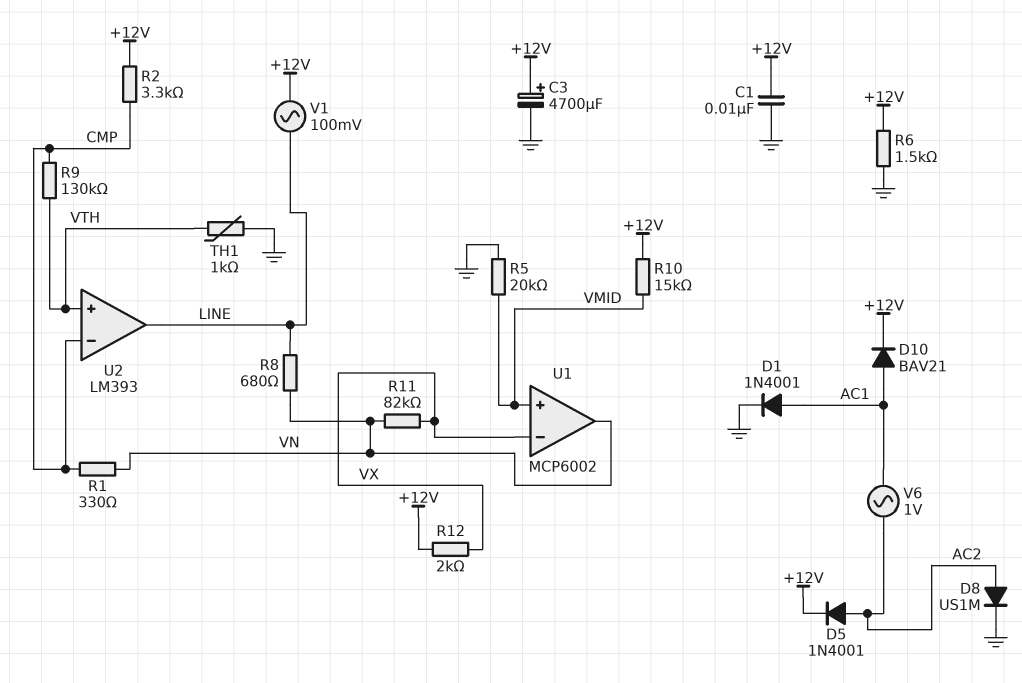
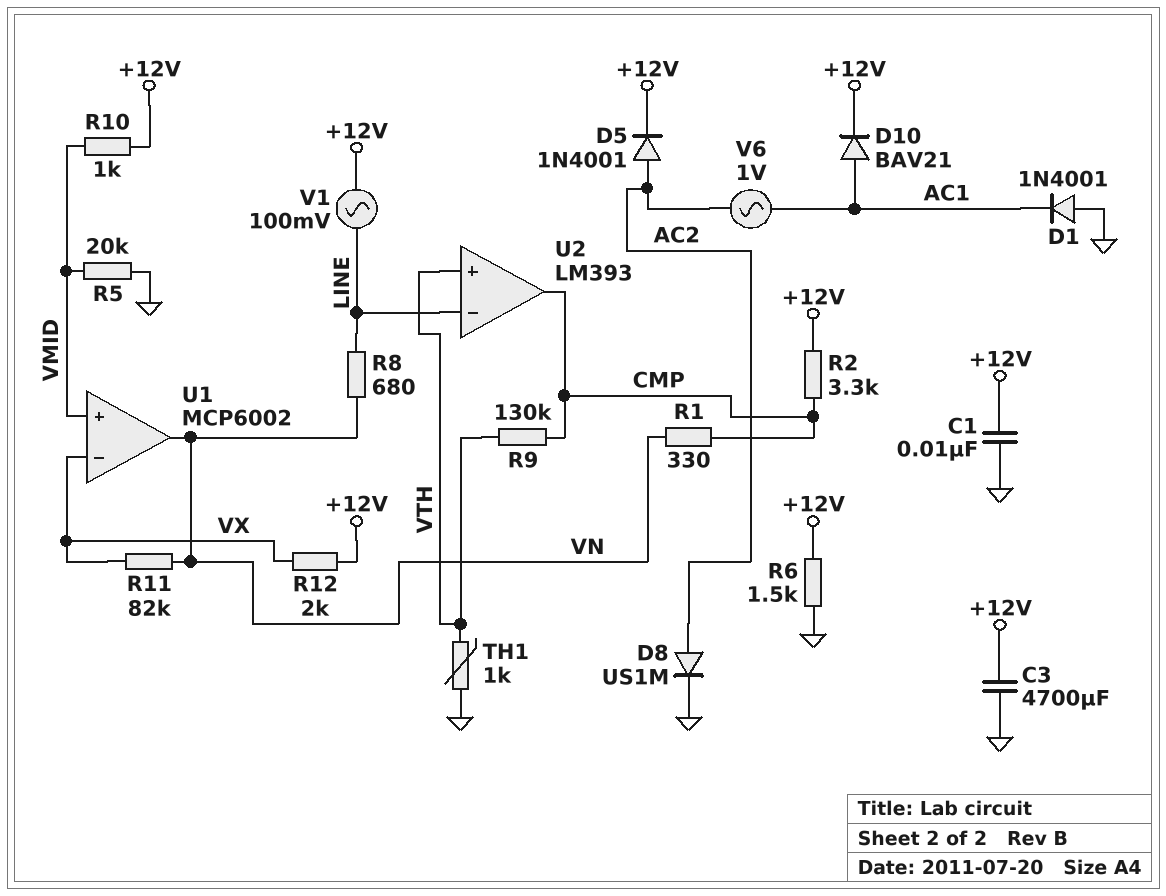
C3: 4700uF (plus +12V, minus GND) -> 4700uF (+12V, GND)
D1: diode 1N4001 (A AC1, K GND) -> diode 1N4001 (A GND, K AC1)
R10: 15k (+12V, VMID) -> 1k (+12V, VMID)
U2 pin in-: CMP -> LINE
U2 pin out: LINE -> CMP

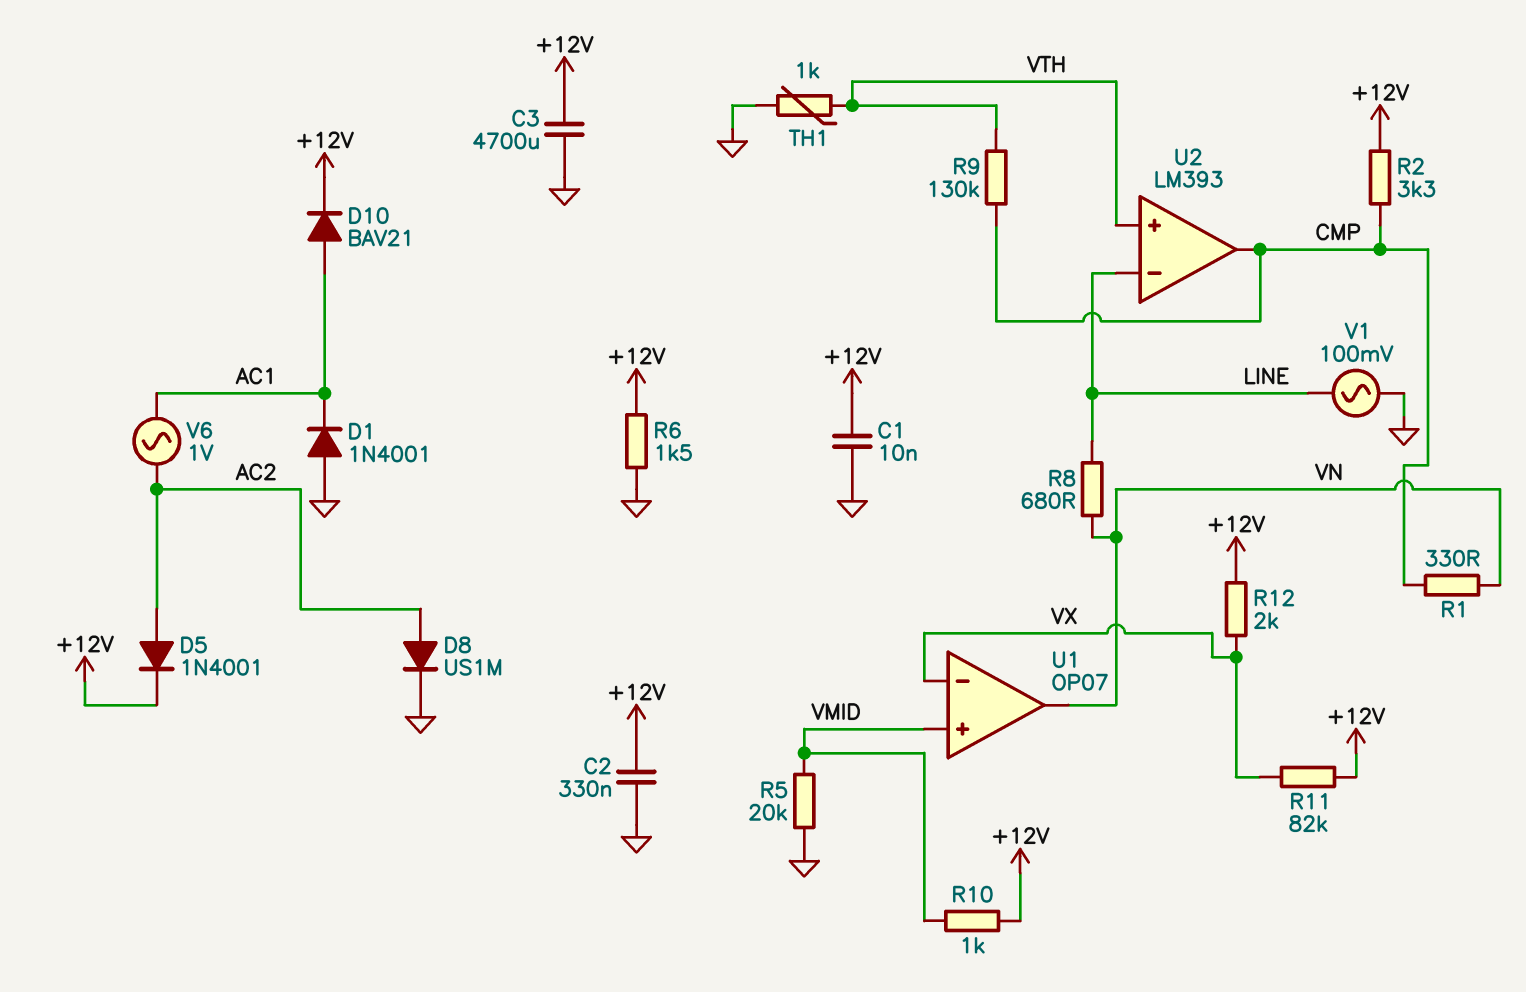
C2: none -> 330nF (+12V, GND)
R11: 82k (VN, VX) -> 82k (+12V, VX)
U1: MCP6002 -> OP07
V1: AC 100mV (+12V, LINE) -> AC 100mV (GND, LINE)

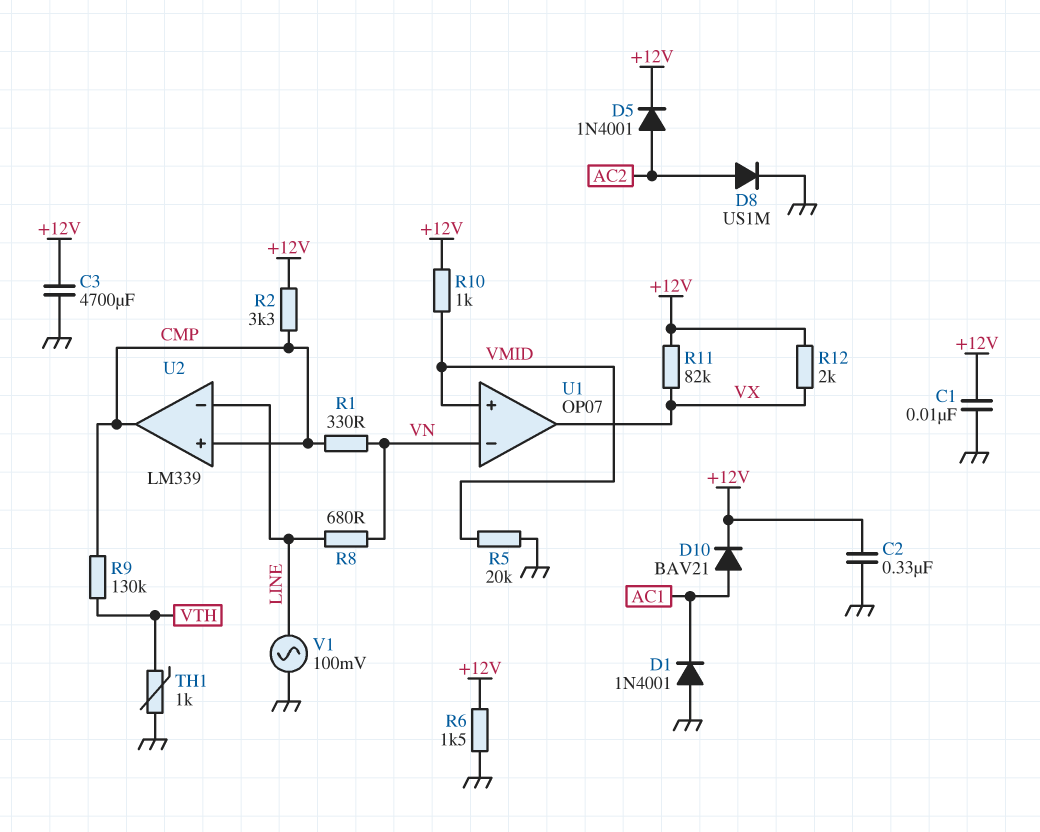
U1 pin in-: VX -> VN
U1 pin out: VN -> VX
U2: LM393 -> LM339
U2 pin in+: VTH -> CMP
V6: AC 1V (AC1, AC2) -> none

